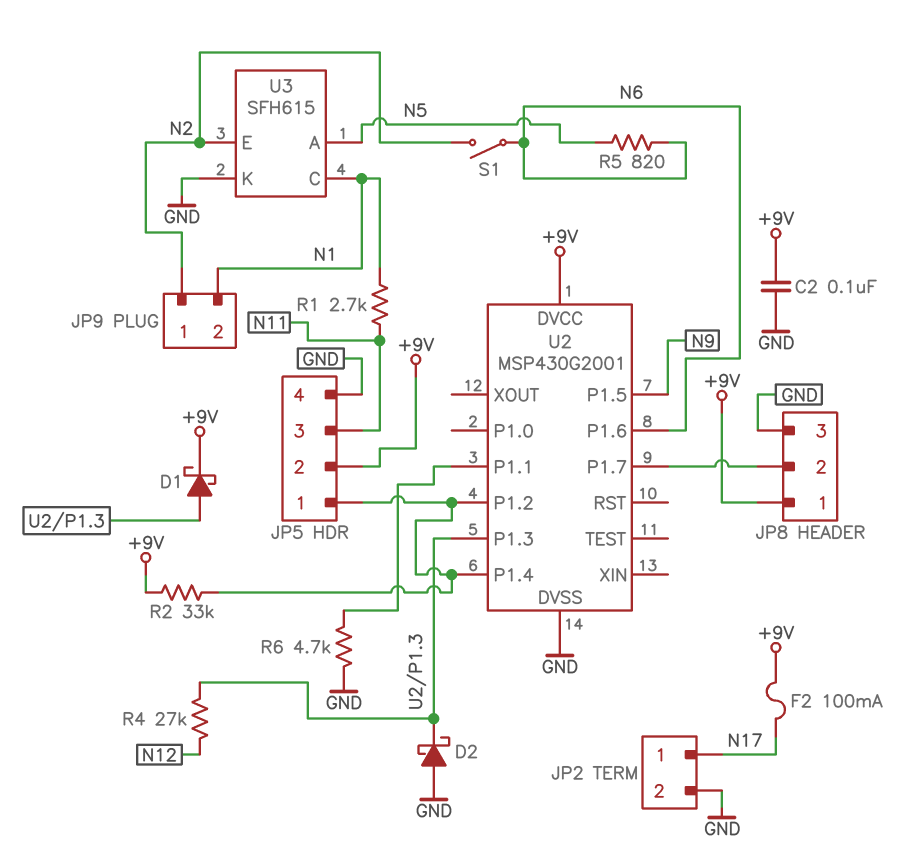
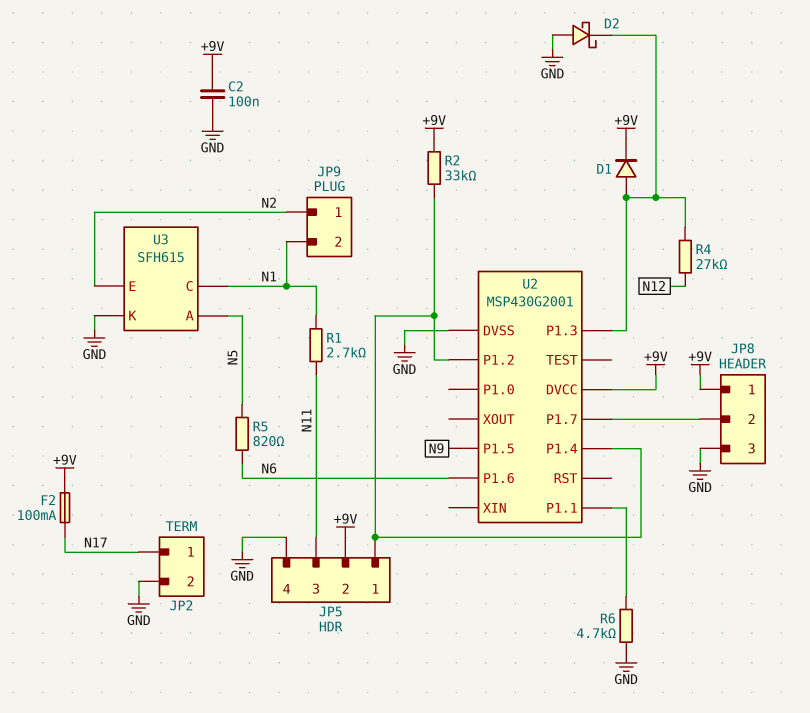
D1: schottky (A U2/P1.3, K +9V) -> diode (A U2/P1.3, K +9V)
S1: switch (N2, N6) -> none

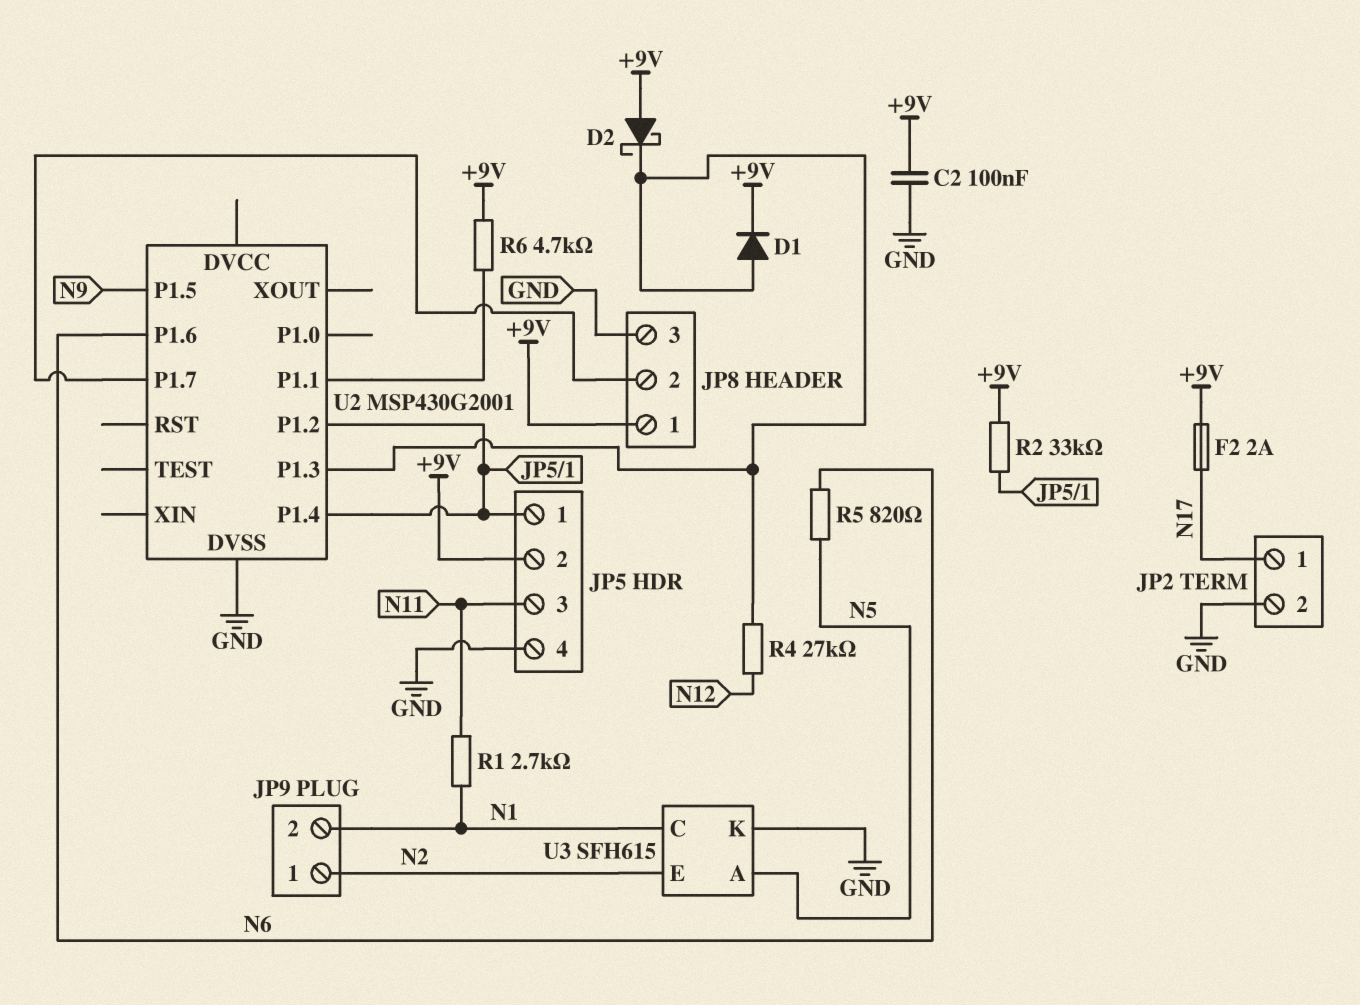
D2: schottky (A GND, K U2/P1.3) -> schottky (A +9V, K U2/P1.3)
F2: 100mA (+9V, N17) -> 2A (+9V, N17)
R6: 4.7k (GND, U2/P1.1) -> 4.7k (+9V, U2/P1.1)
U2 pin DVCC: +9V -> none

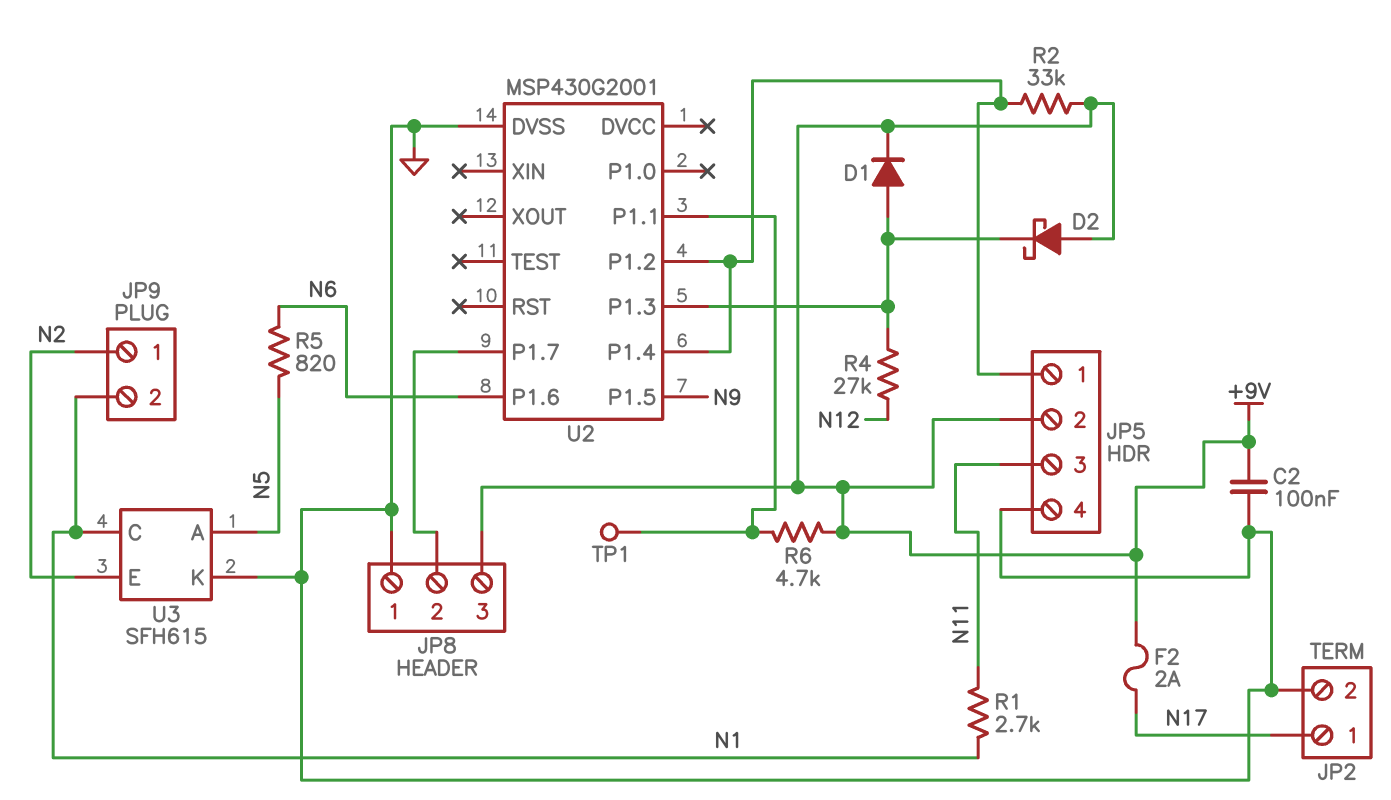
JP8 pin 1: +9V -> GND
JP8 pin 3: GND -> +9V
TP1: none -> test point (U2/P1.1)

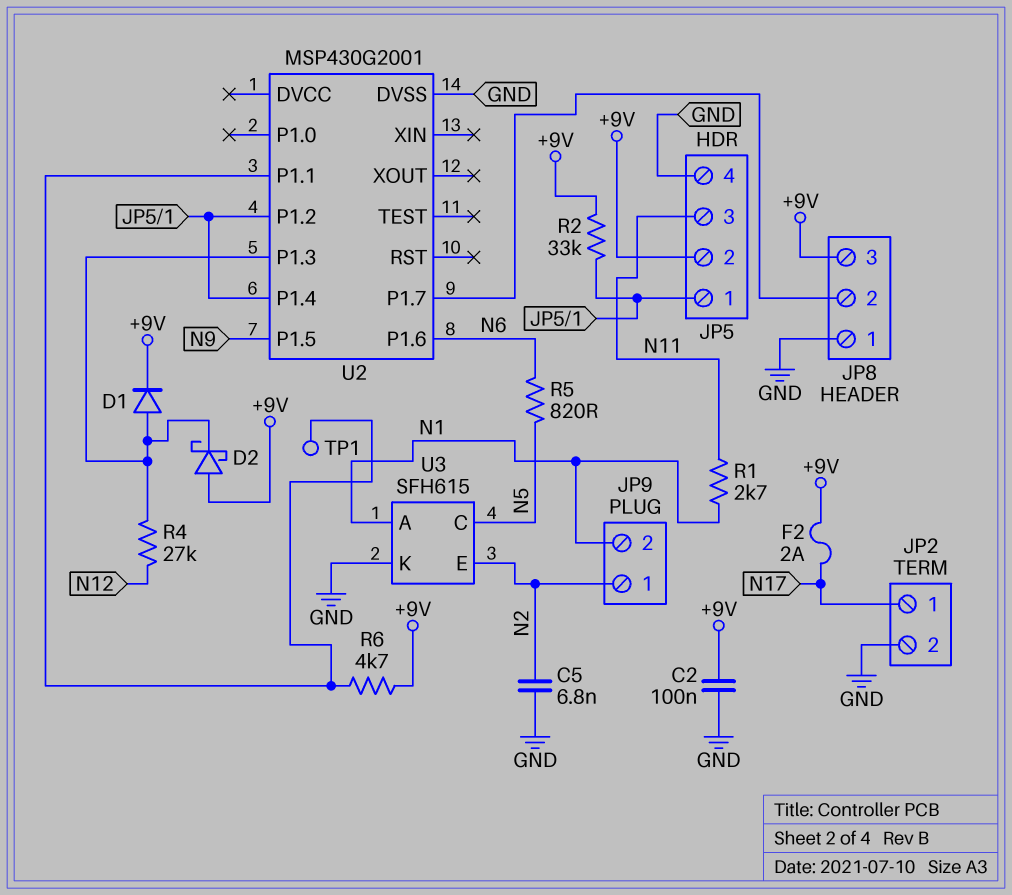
C5: none -> 6.8nF (GND, N2)
U3 pin A: N5 -> N1
U3 pin C: N1 -> N5

